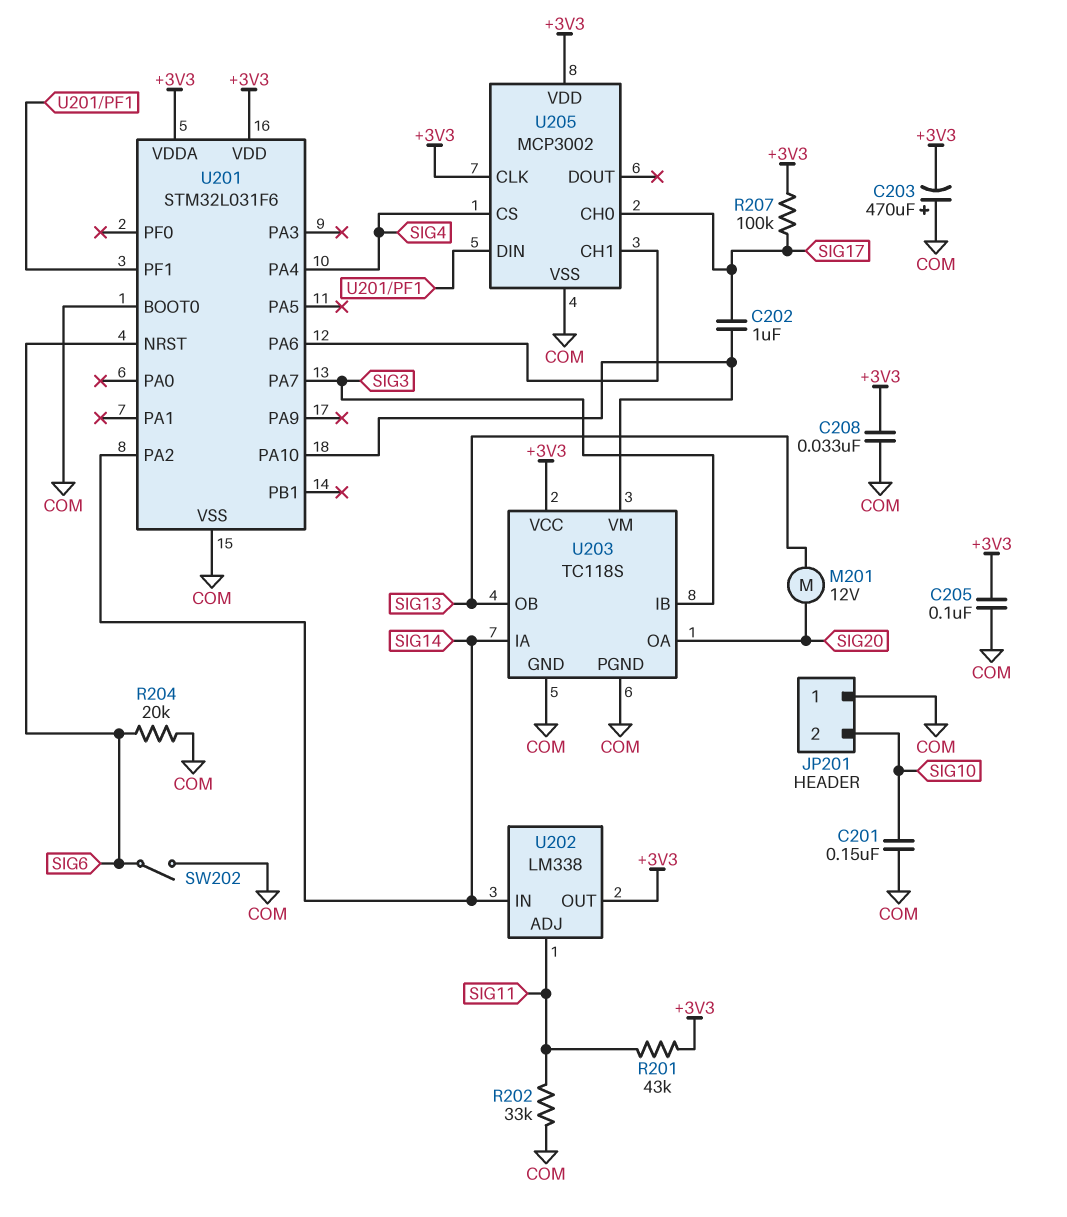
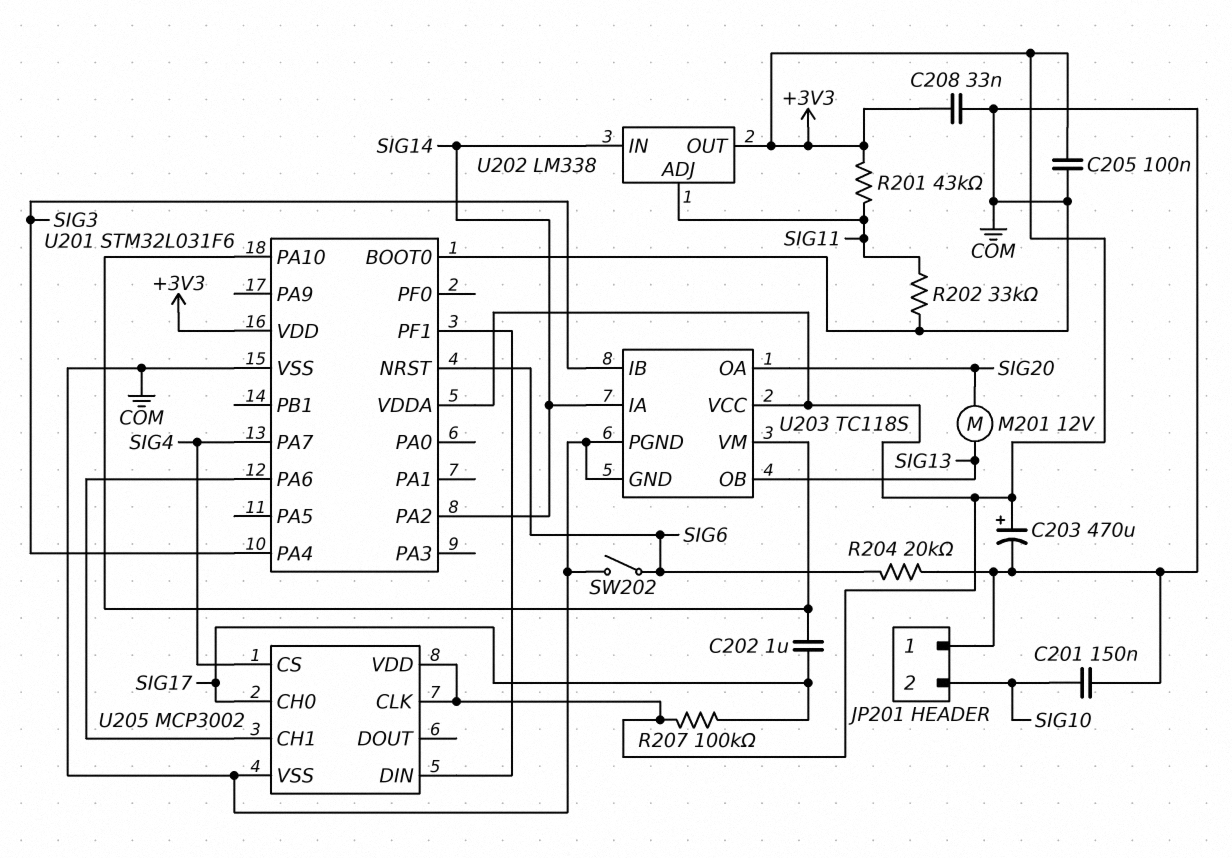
C203: 470uF (plus COM, minus +3V3) -> 470uF (plus +3V3, minus COM)
U201 pin PA4: SIG4 -> SIG3
U201 pin PA7: SIG3 -> SIG4

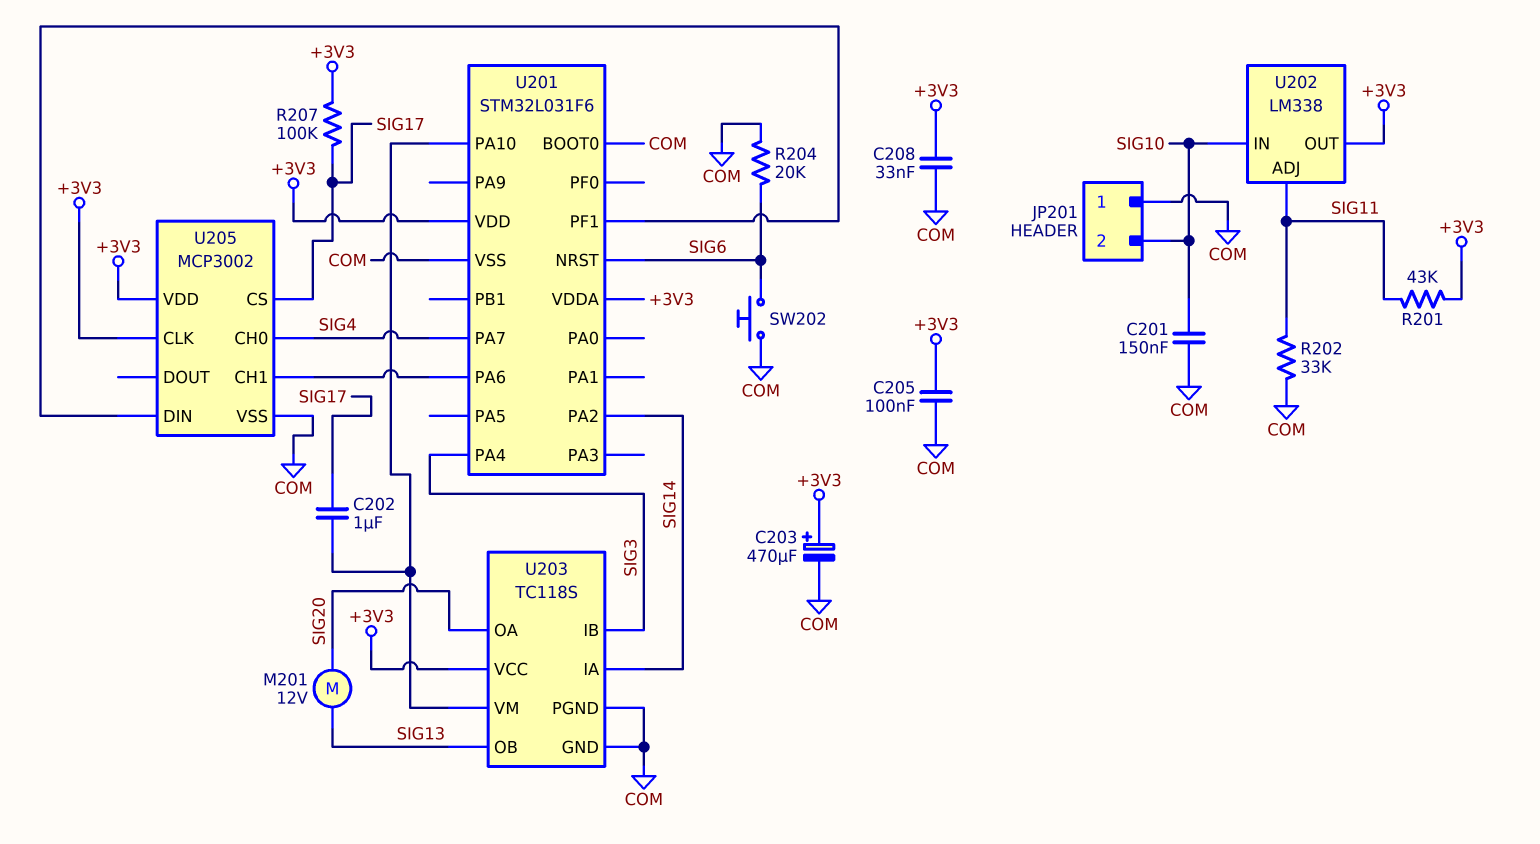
SW202: switch (COM, SIG6) -> button (COM, SIG6)
U202 pin IN: SIG14 -> SIG10
U205 pin CH0: SIG17 -> SIG4
U205 pin CS: SIG4 -> SIG17

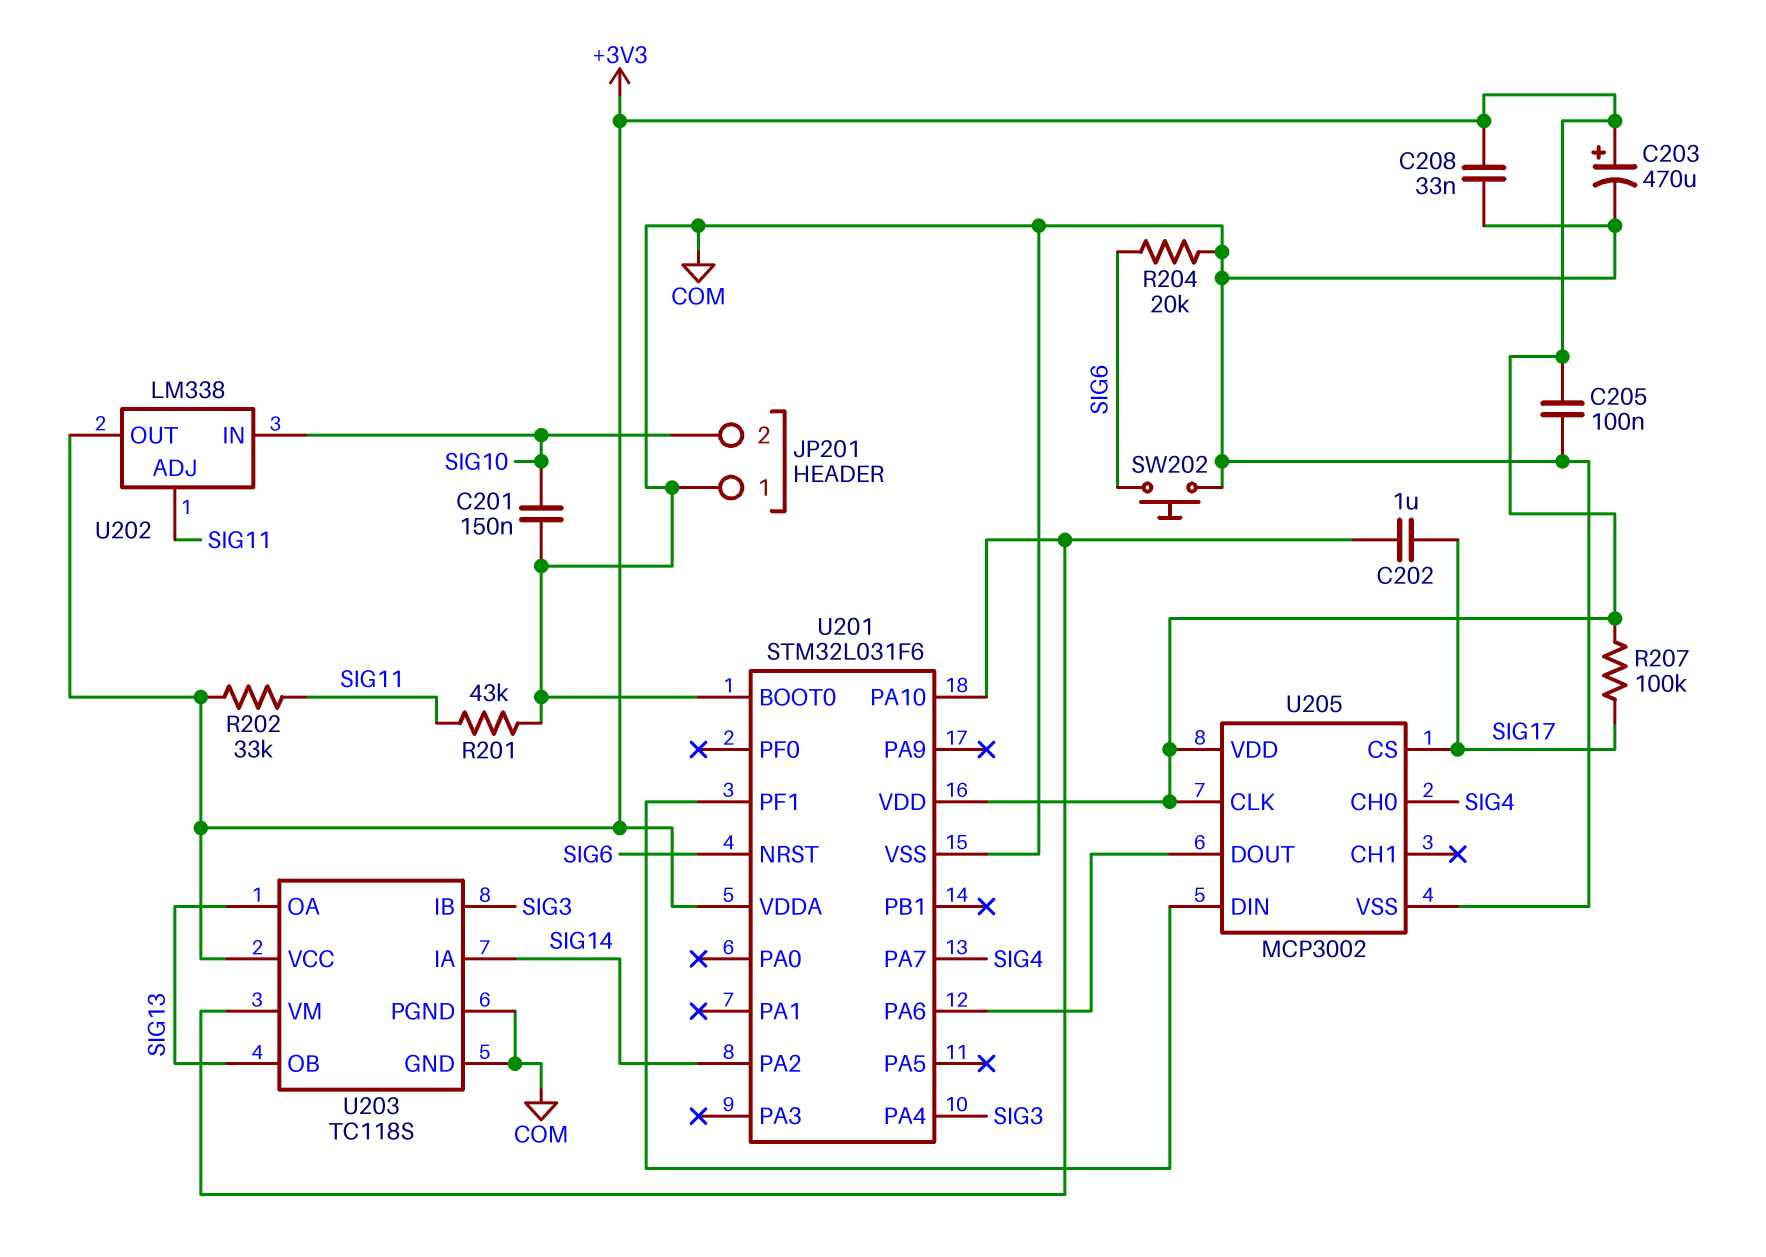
M201: motor 12V (SIG13, SIG20) -> none
R201: 43k (+3V3, SIG11) -> 43k (COM, SIG11)
R202: 33k (COM, SIG11) -> 33k (+3V3, SIG11)
U203 pin OA: SIG20 -> SIG13
U205 pin CH1: U201/PA6 -> none
U205 pin DOUT: none -> U201/PA6

